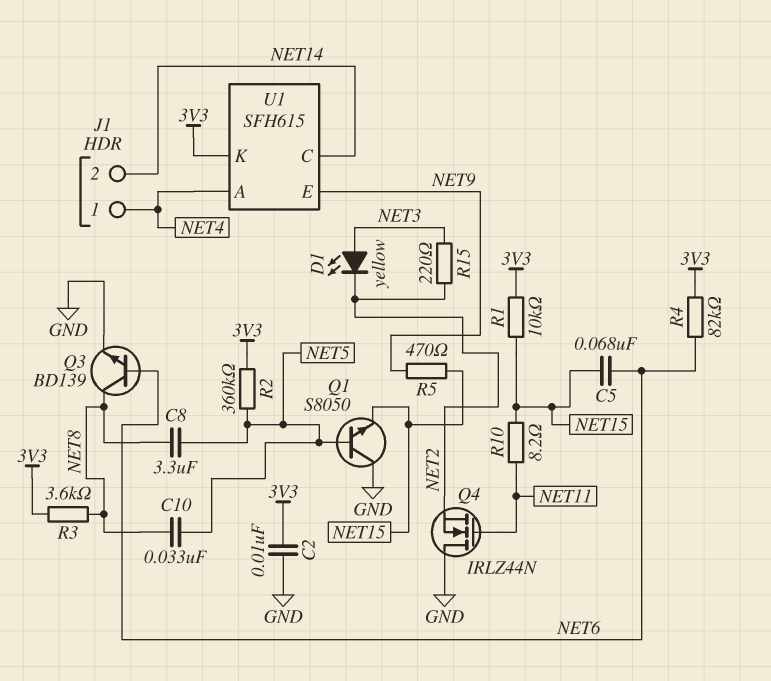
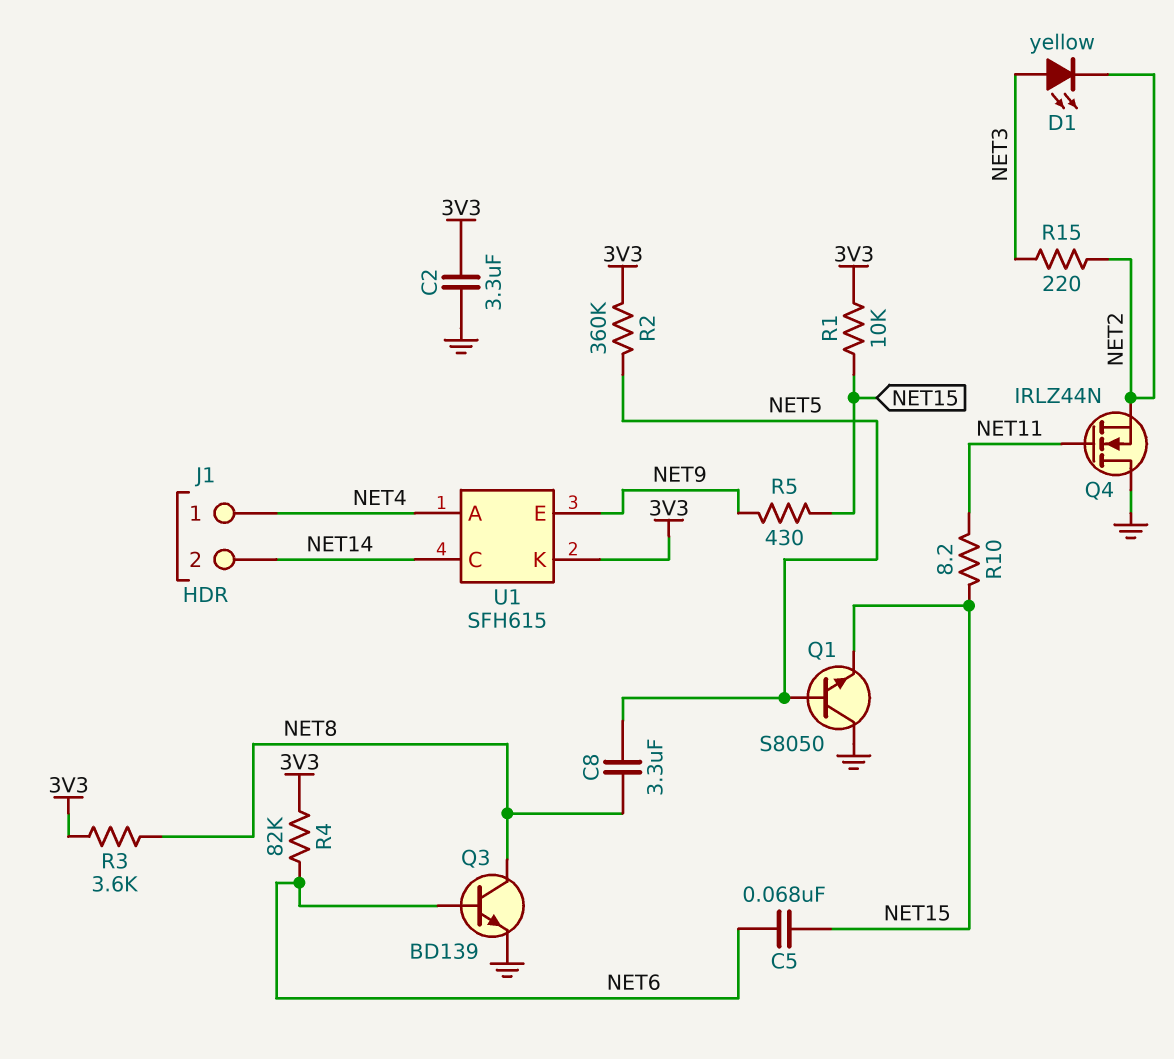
C2: 10nF (3V3, GND) -> 3.3uF (3V3, GND)
C10: 33nF (NET5, NET8) -> none
R5: 470 (NET9, NET15) -> 430 (NET9, NET15)

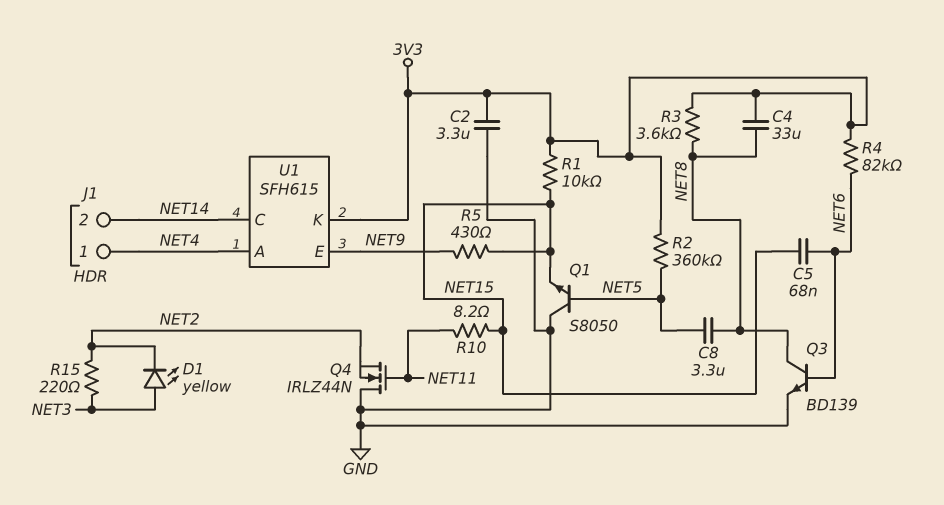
C4: none -> 33uF (3V3, NET8)

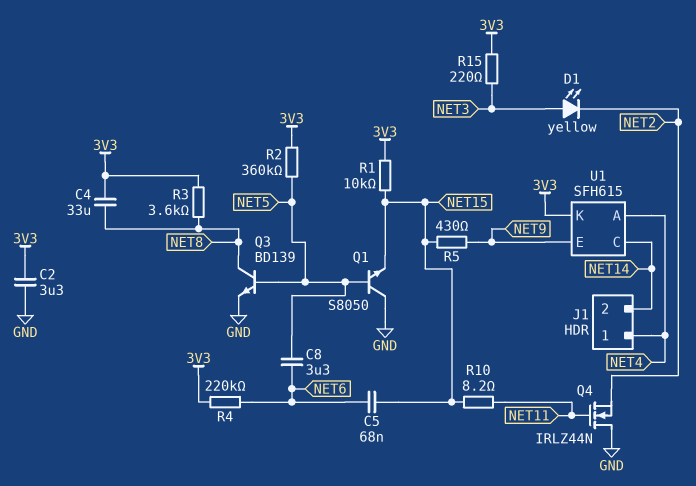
C8: 3.3uF (NET5, NET8) -> 3.3uF (NET5, NET6)
Q3: NPN BD139 (B NET6, C NET8, E GND) -> NPN BD139 (B NET5, C NET8, E GND)
R4: 82k (3V3, NET6) -> 220k (3V3, NET6)
R15: 220 (NET2, NET3) -> 220 (3V3, NET3)

